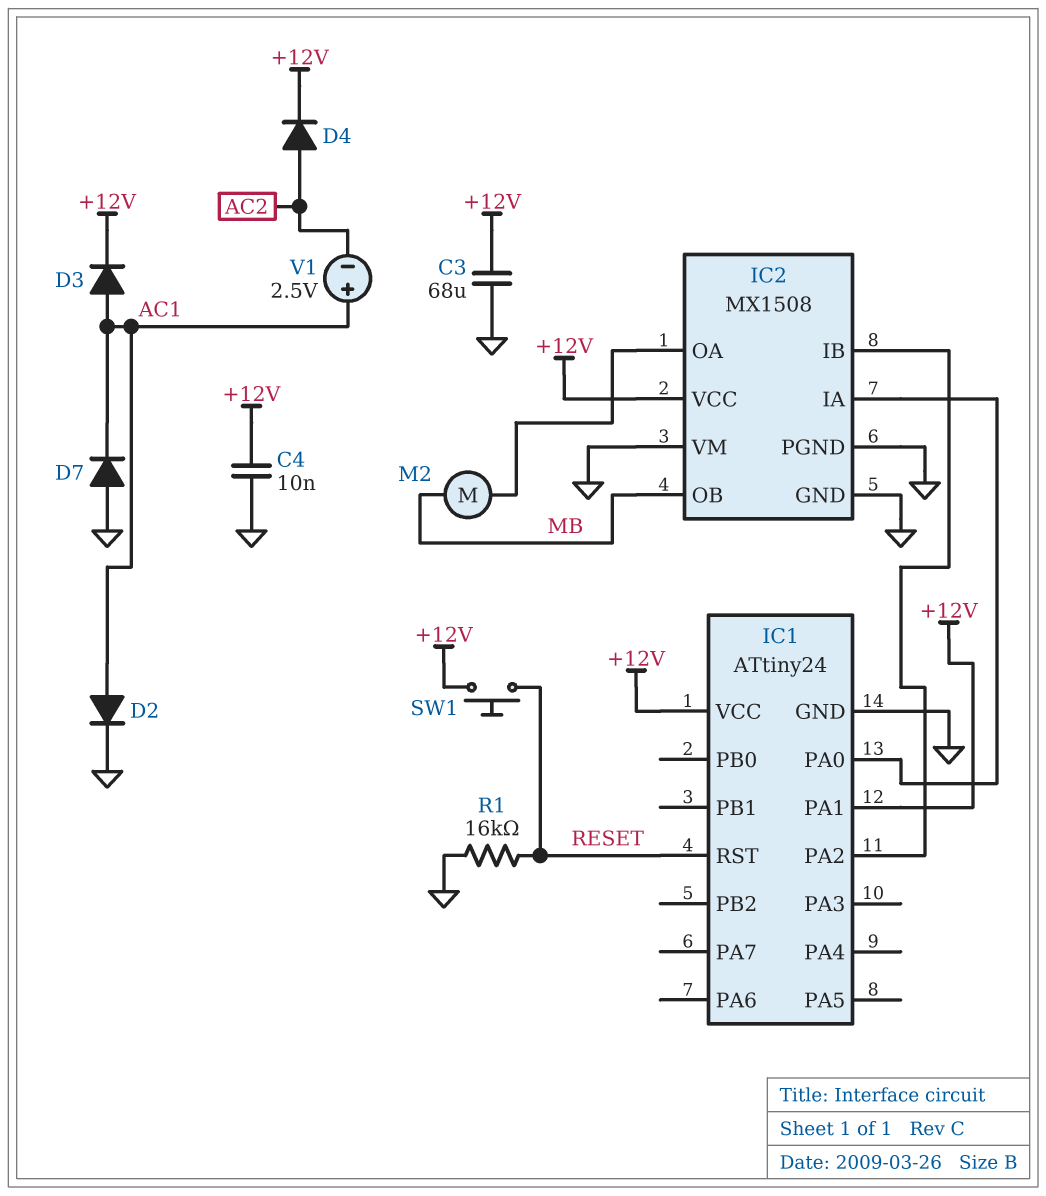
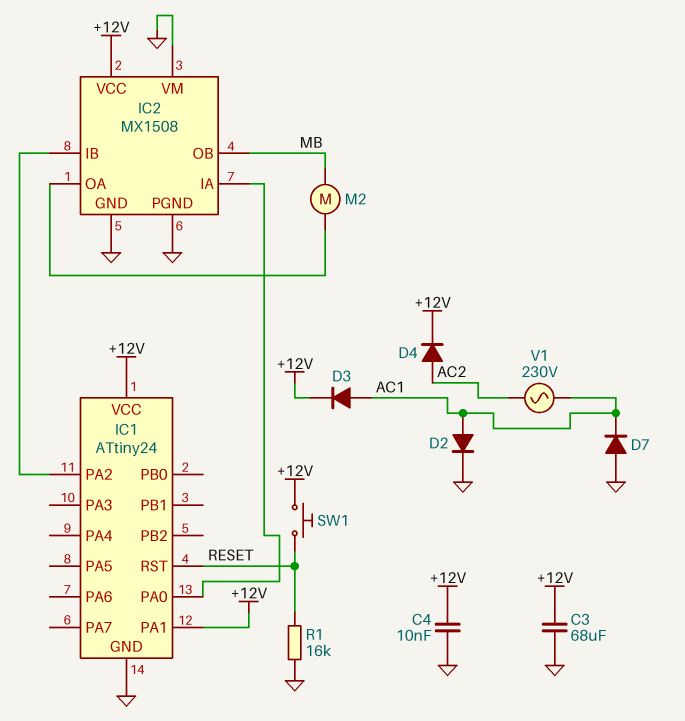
V1: 2.5V (plus AC1, minus AC2) -> AC 230V (AC1, AC2)

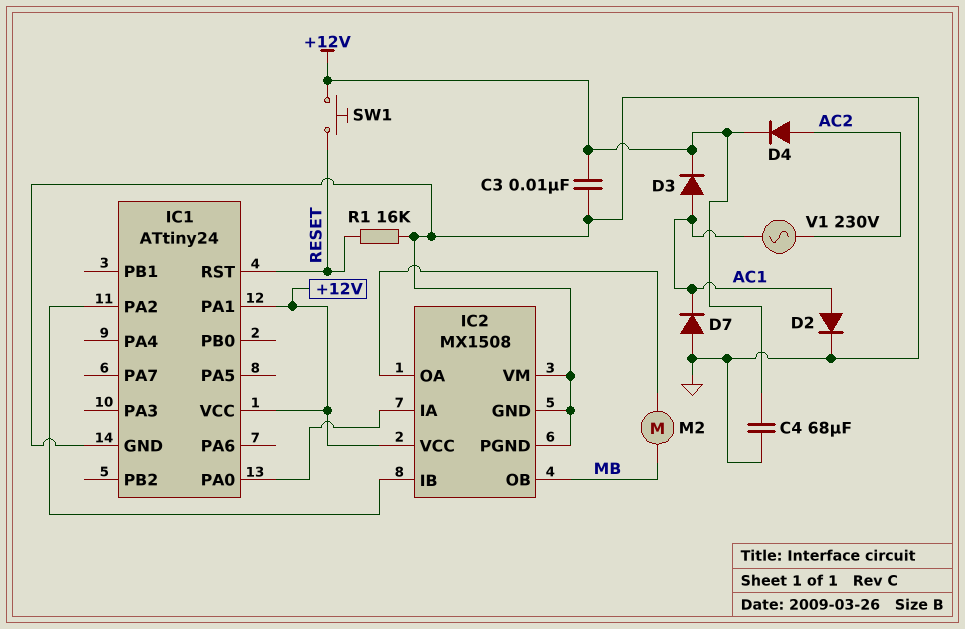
C3: 68uF (+12V, GND) -> 10nF (+12V, GND)
C4: 10nF (+12V, GND) -> 68uF (+12V, GND)

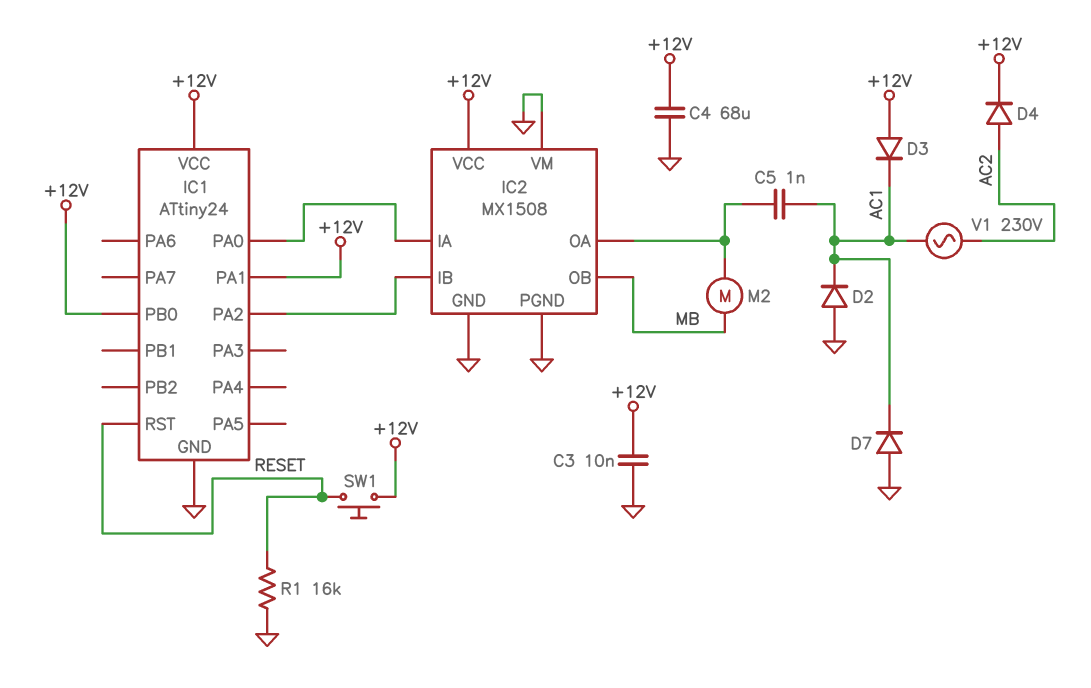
C5: none -> 1nF (AC1, IC2/OA)
D2: diode (A AC1, K GND) -> diode (A GND, K AC1)
D3: diode (A AC1, K +12V) -> diode (A +12V, K AC1)
IC1 pin PB0: none -> +12V

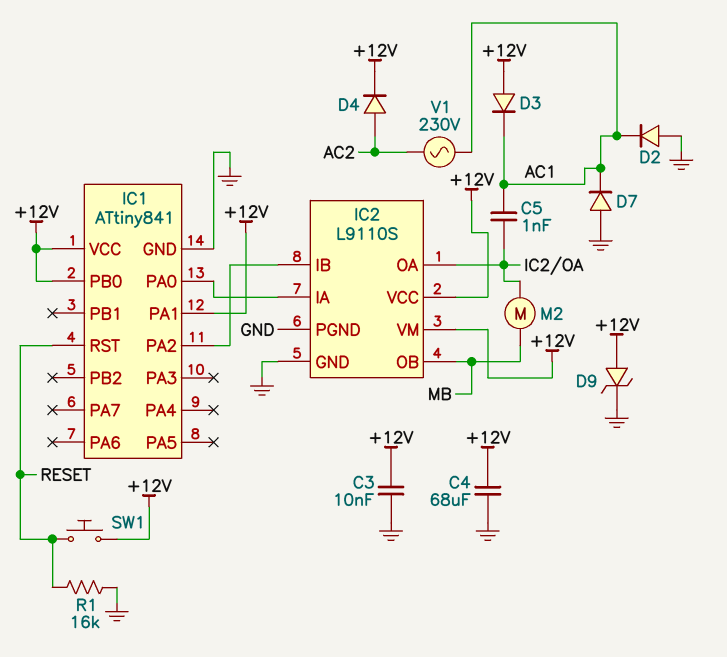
D9: none -> zener (A +12V, K GND)
IC1: ATtiny24 -> ATtiny841
IC2: MX1508 -> L9110S
IC2 pin VM: GND -> +12V

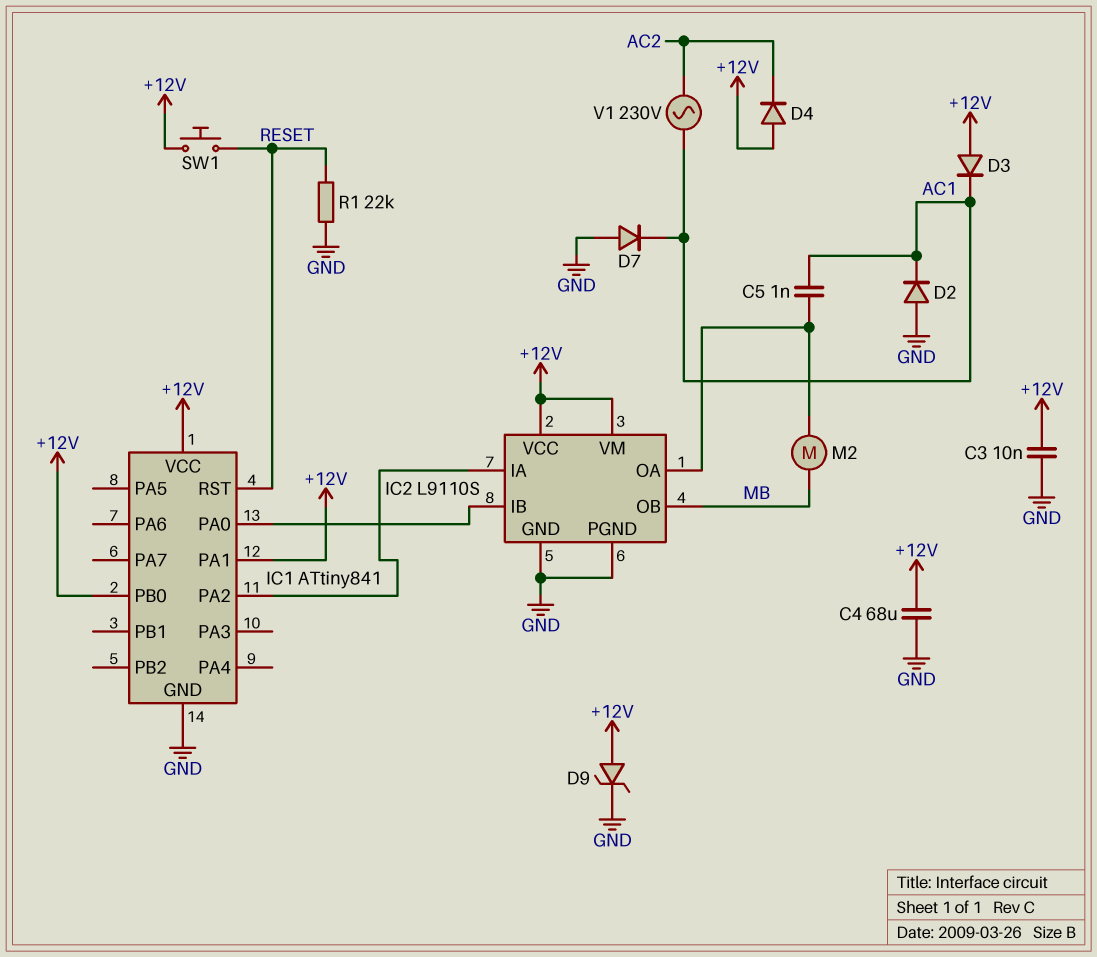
D4: diode (A AC2, K +12V) -> diode (A +12V, K AC2)
IC2 pin IA: IC1/PA0 -> IC1/PA2
IC2 pin IB: IC1/PA2 -> IC1/PA0
R1: 16k (GND, RESET) -> 22k (GND, RESET)

